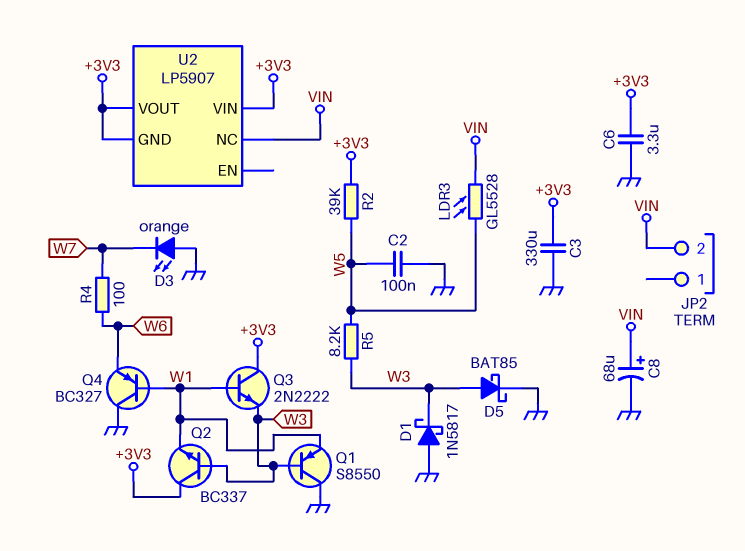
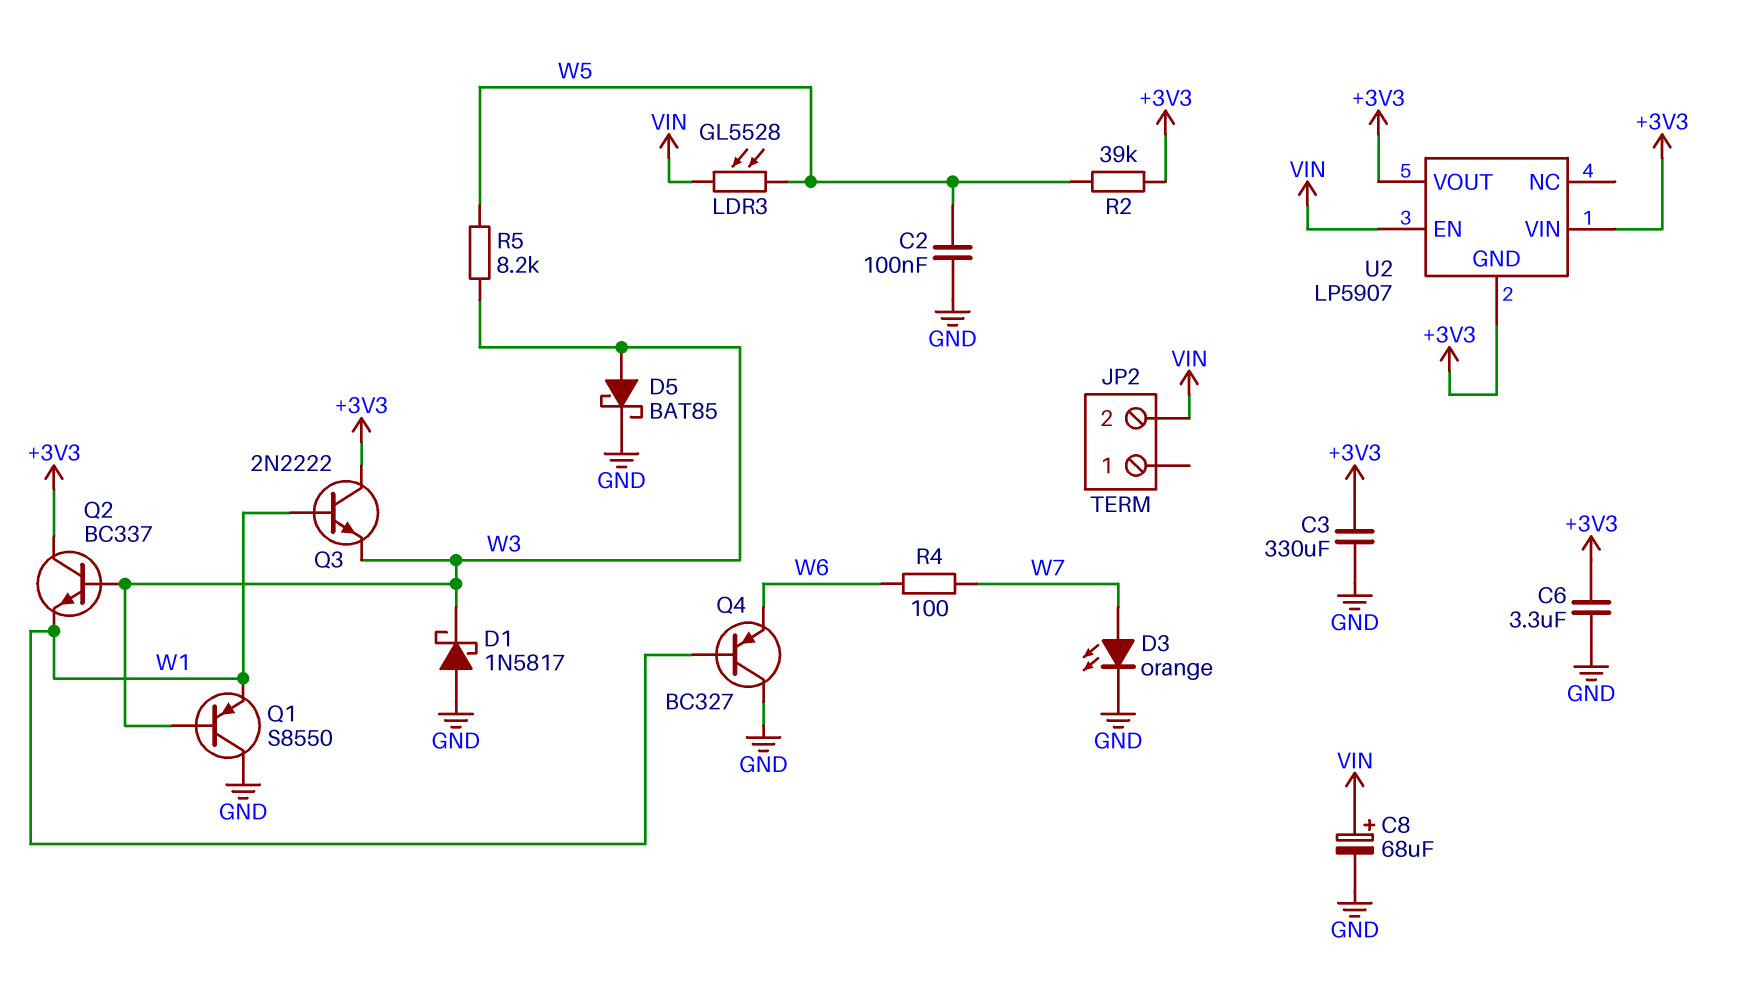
D3: LED orange (A GND, K W7) -> LED orange (A W7, K GND)
U2 pin EN: none -> VIN
U2 pin NC: VIN -> none

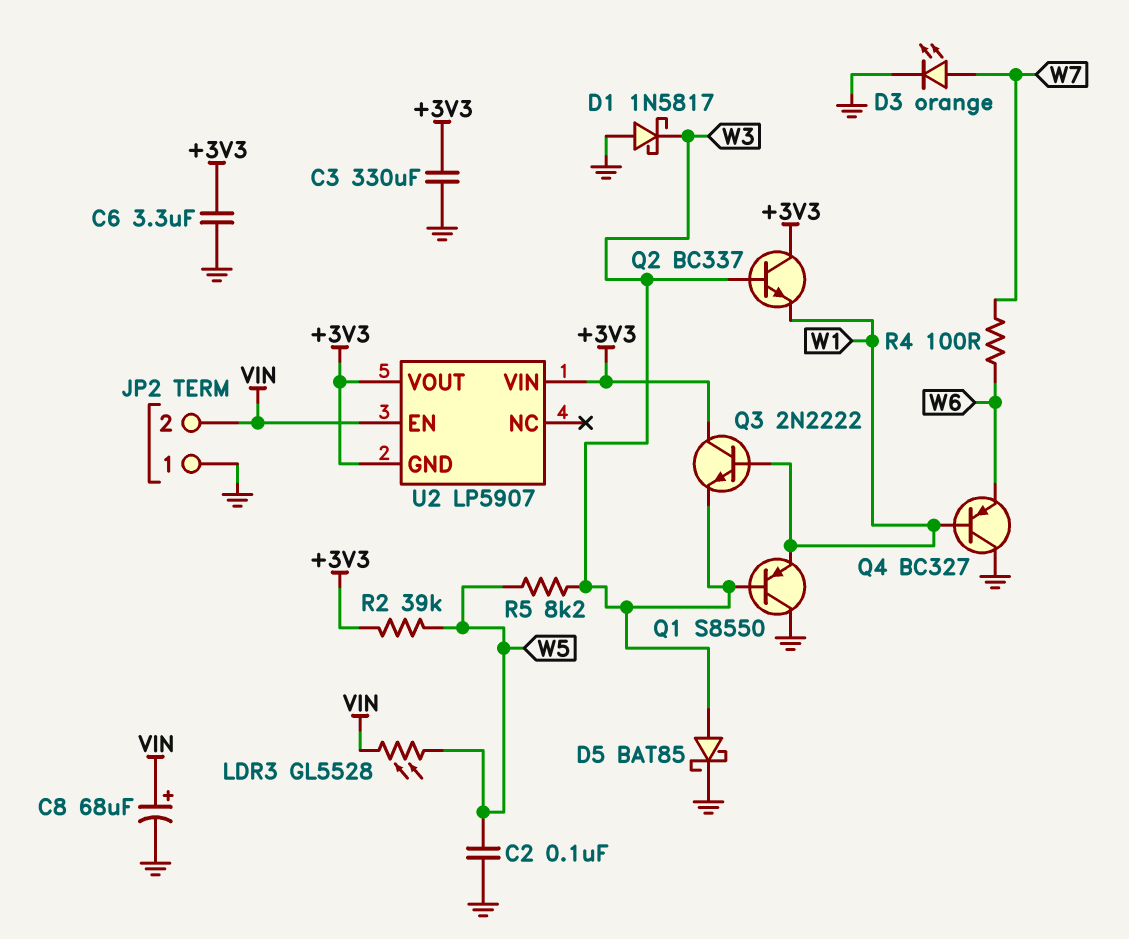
JP2 pin 1: none -> GND

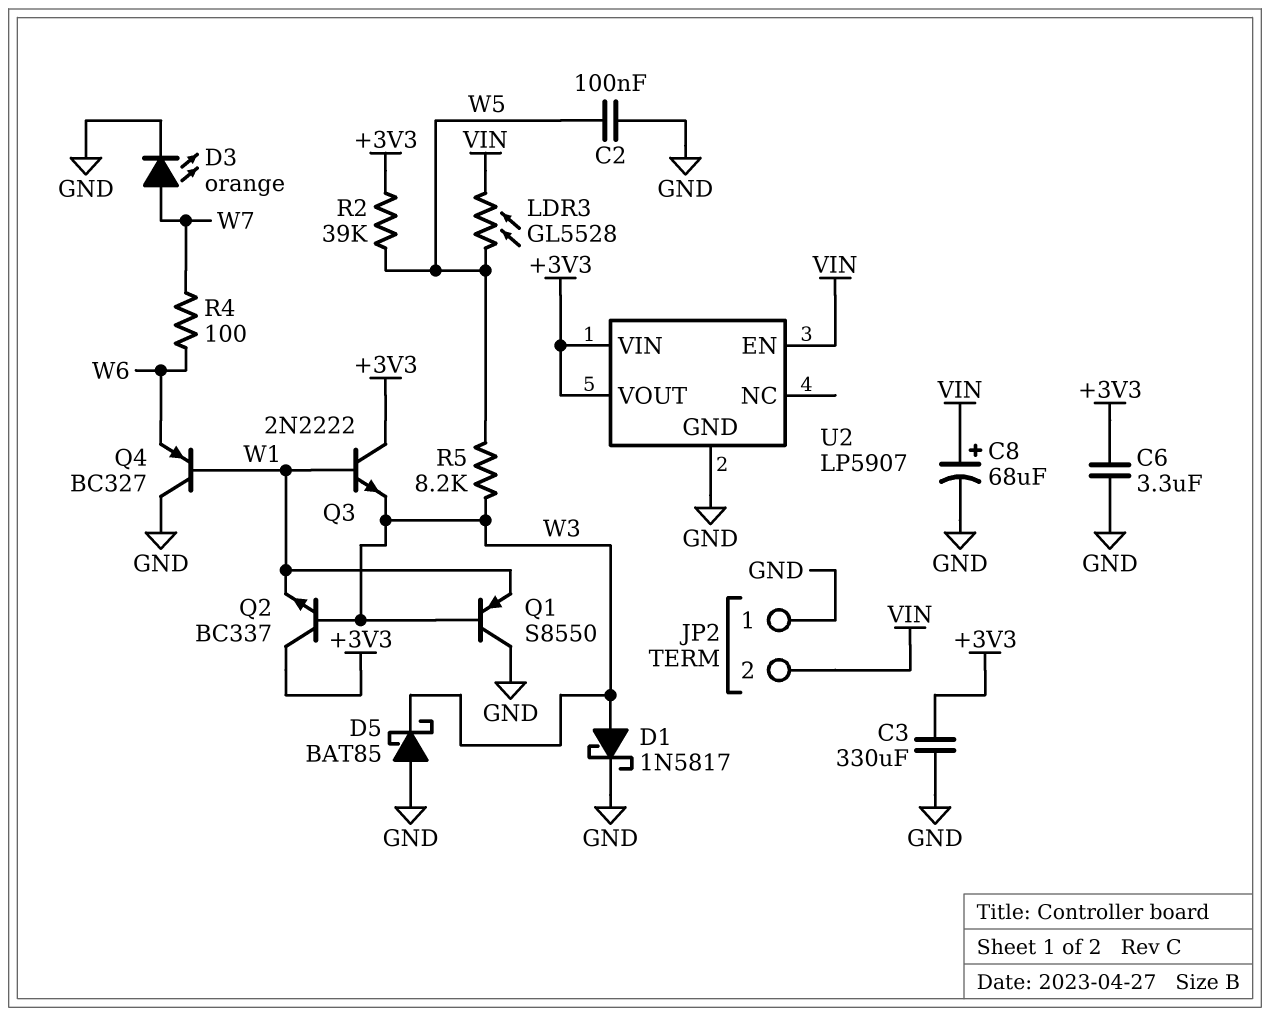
D1: schottky 1N5817 (A GND, K W3) -> schottky 1N5817 (A W3, K GND)
D5: schottky BAT85 (A W3, K GND) -> schottky BAT85 (A GND, K W3)
U2 pin GND: +3V3 -> GND

